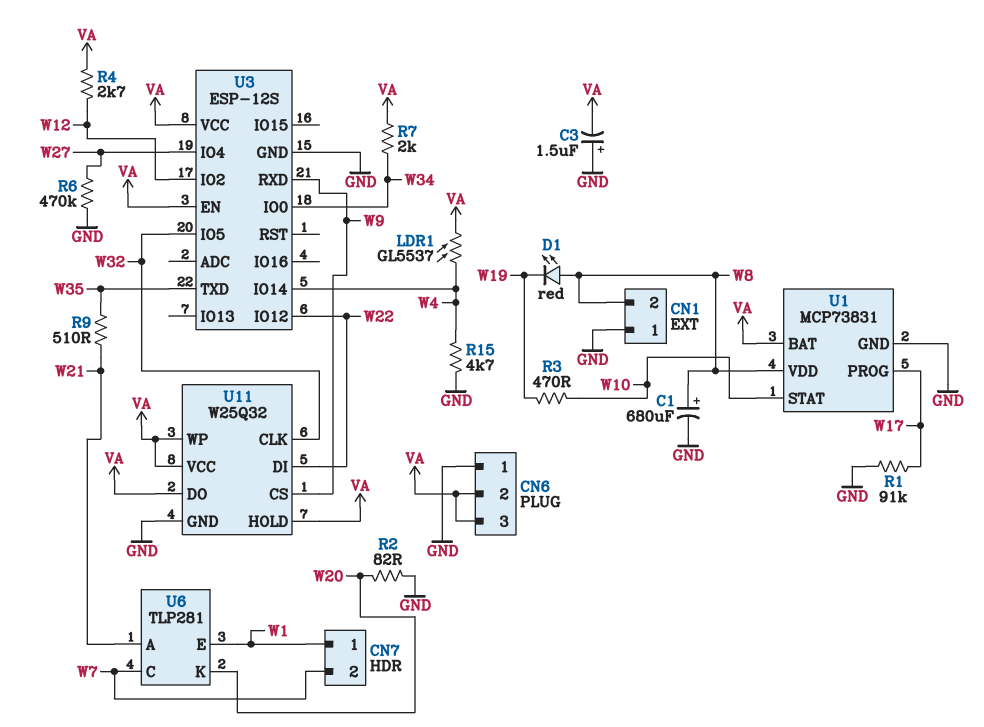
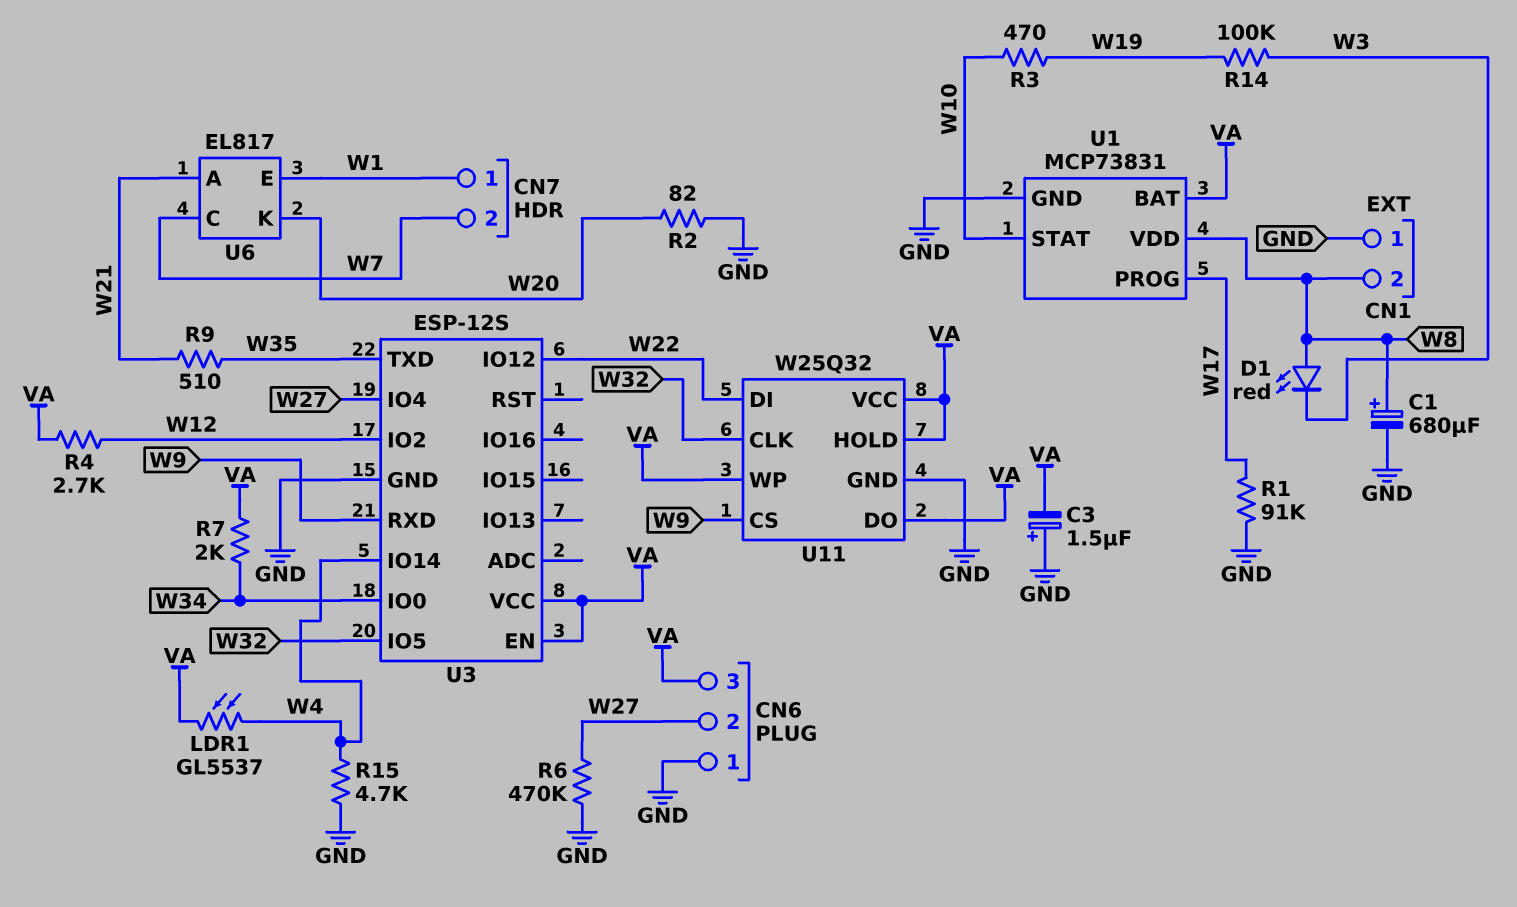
CN6 pin 2: VA -> W27
D1: LED red (A W8, K W19) -> LED red (A W8, K W3)
R14: none -> 100k (W3, W19)
U6: TLP281 -> EL817

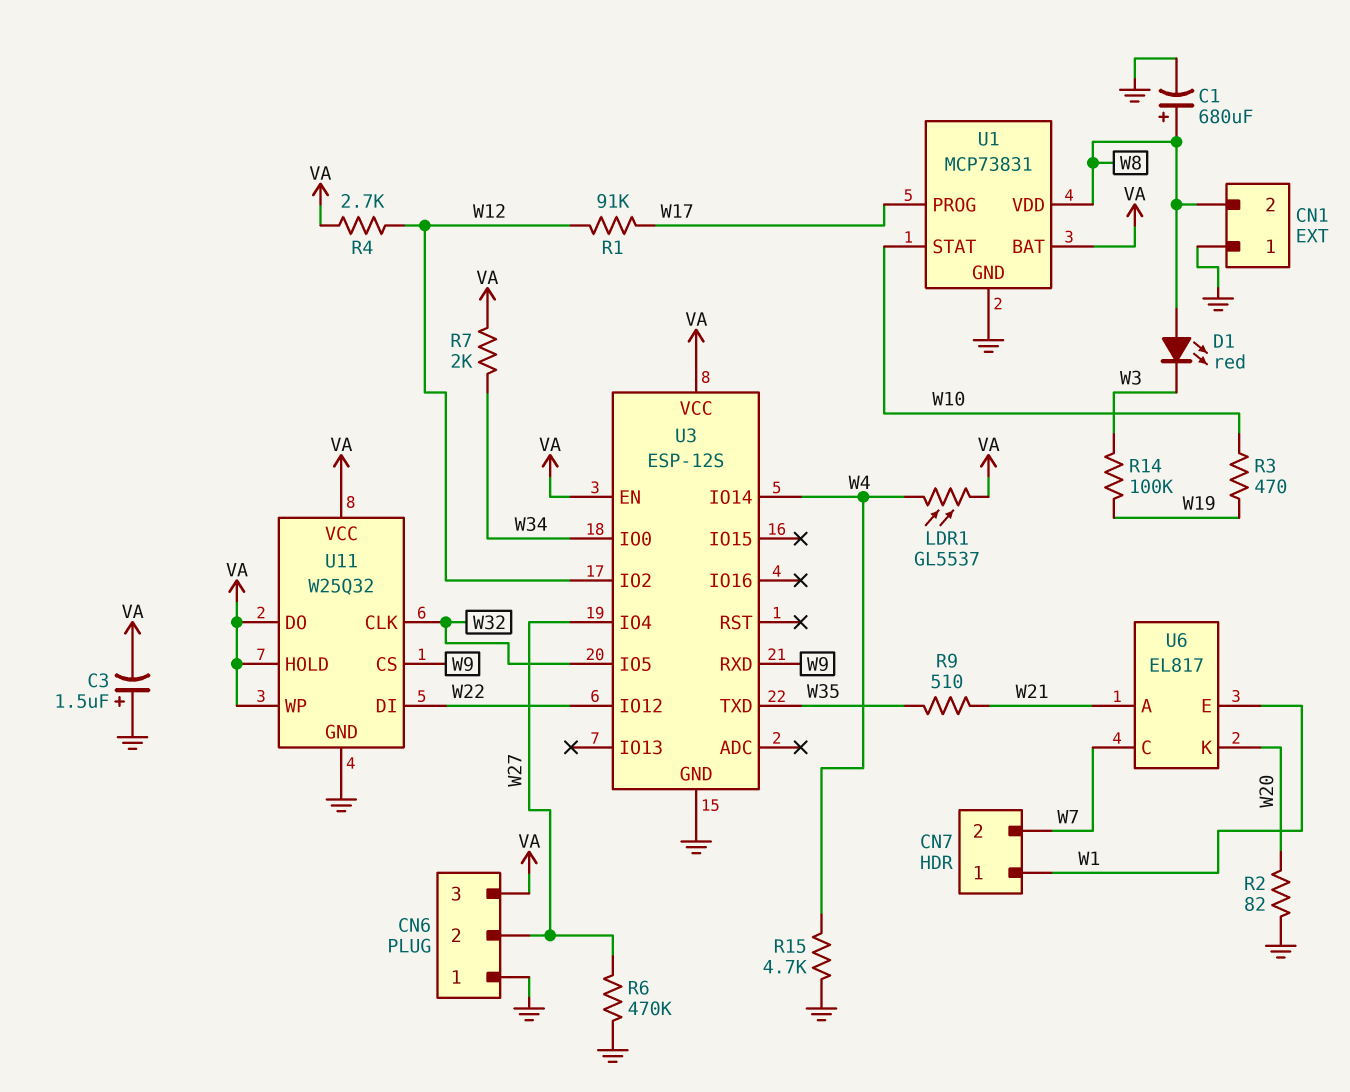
R1: 91k (GND, W17) -> 91k (W12, W17)

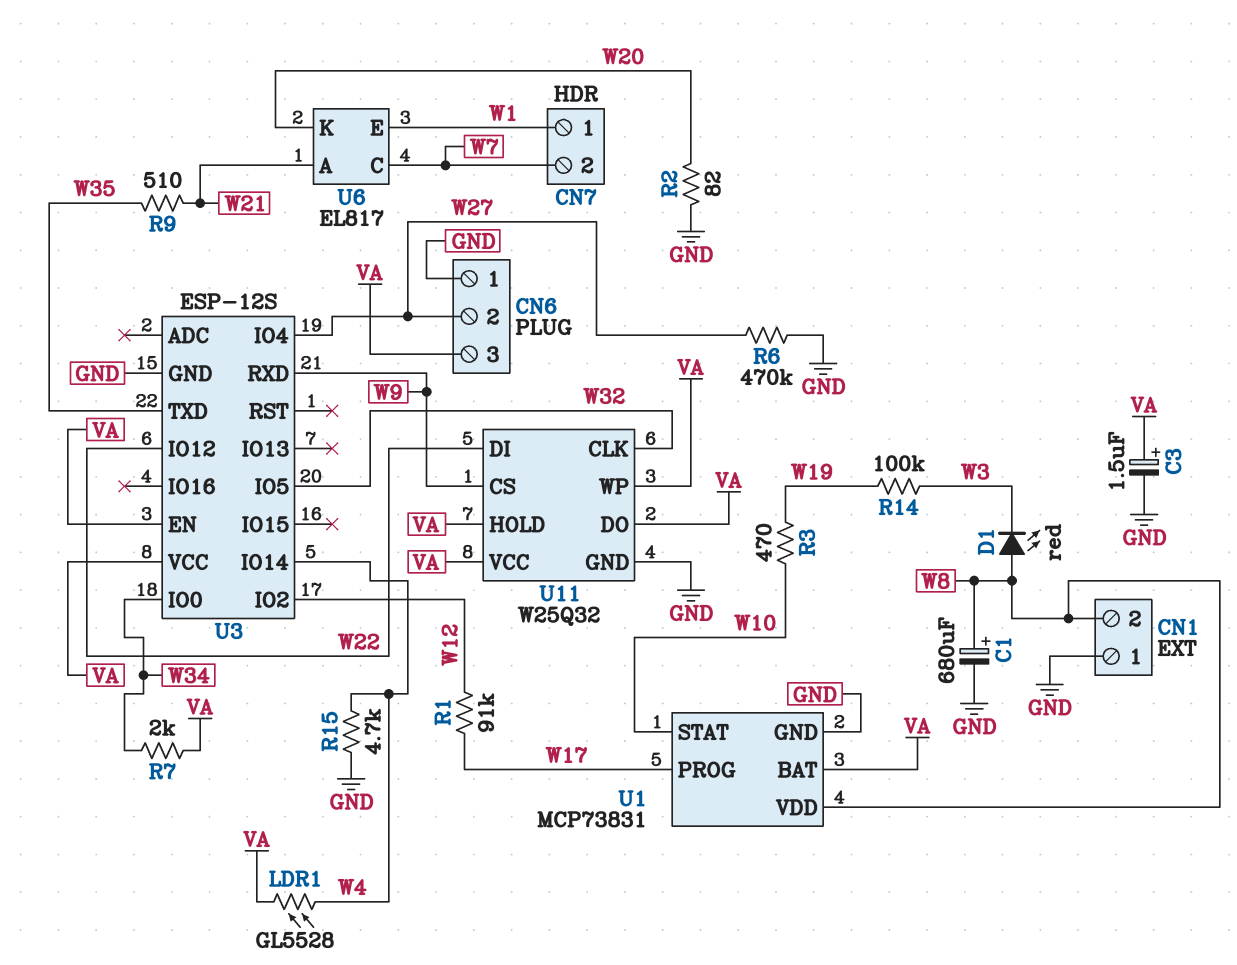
C3: 1.5uF (plus GND, minus VA) -> 1.5uF (plus VA, minus GND)
LDR1: GL5537 (VA, W4) -> GL5528 (VA, W4)
R4: 2.7k (VA, W12) -> none

